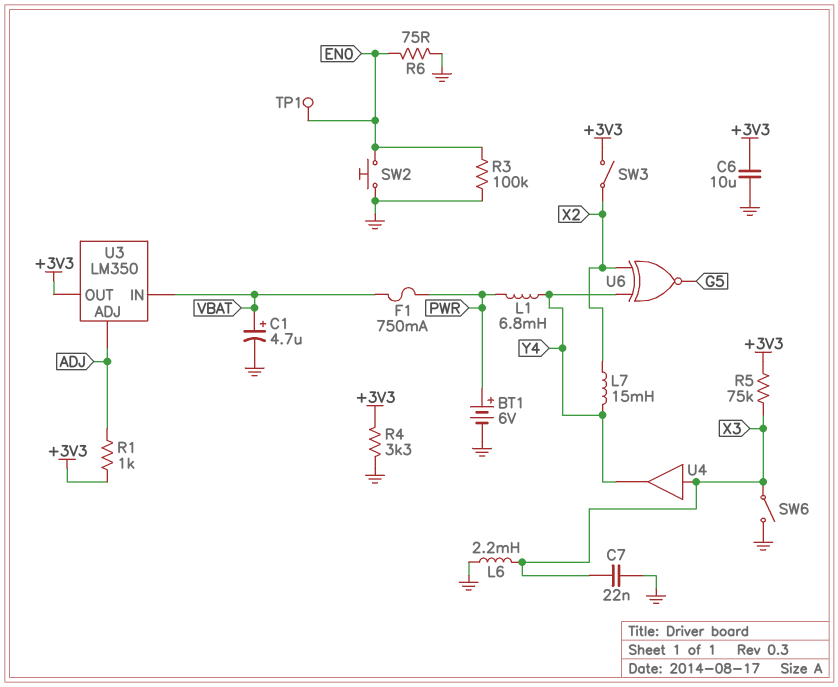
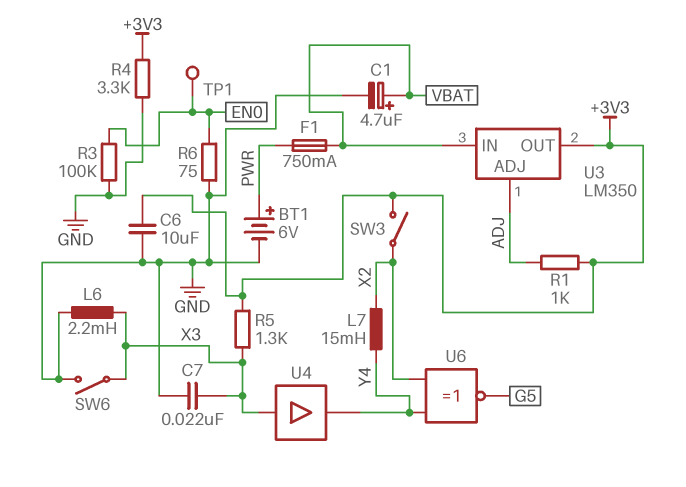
L1: 6.8mH (PWR, Y4) -> none
R5: 75k (+3V3, X3) -> 1.3k (+3V3, X3)
SW2: button (EN0, GND) -> none

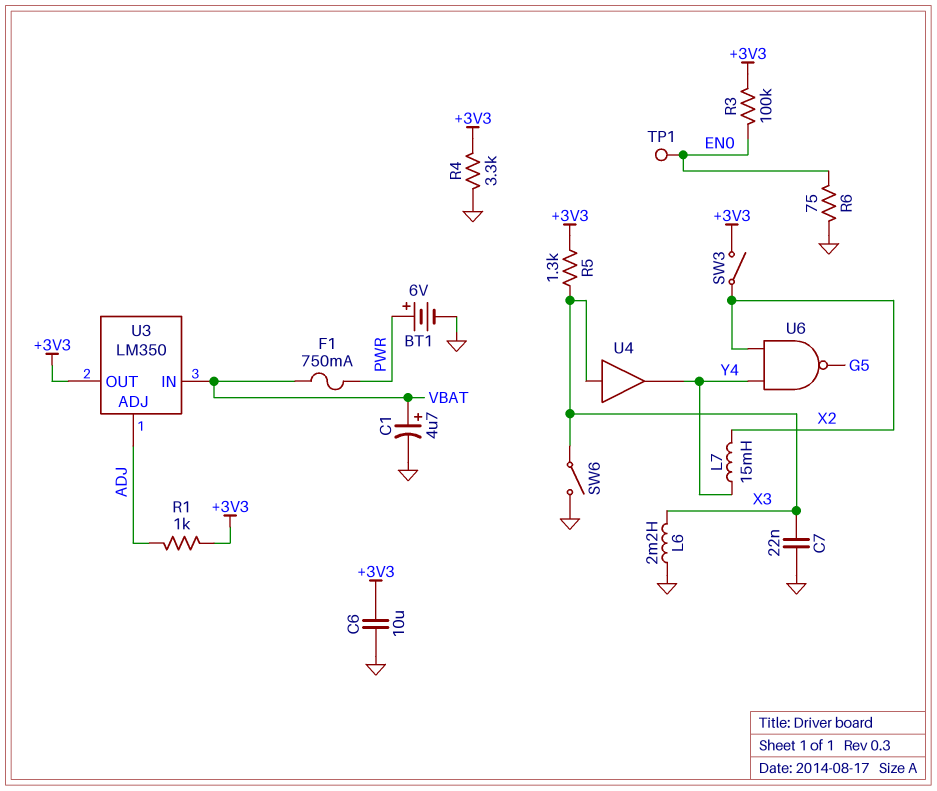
R3: 100k (EN0, GND) -> 100k (+3V3, EN0)
U6: XNOR (in X2, in Y4, out G5) -> NAND (in X2, in Y4, out G5)

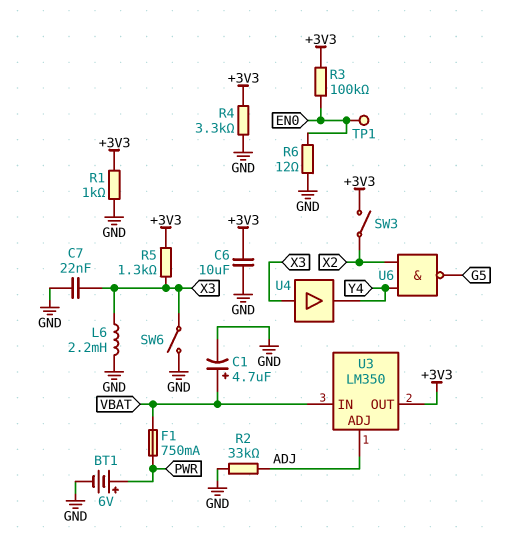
L7: 15mH (X2, Y4) -> none
R1: 1k (+3V3, ADJ) -> 1k (+3V3, GND)
R2: none -> 33k (ADJ, GND)
R6: 75 (EN0, GND) -> 12 (EN0, GND)

